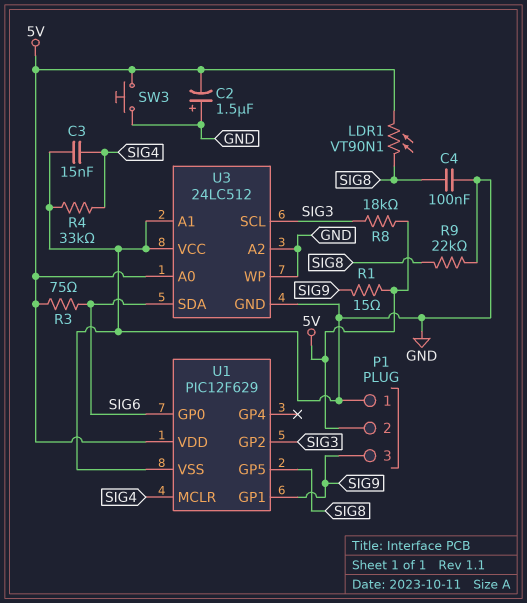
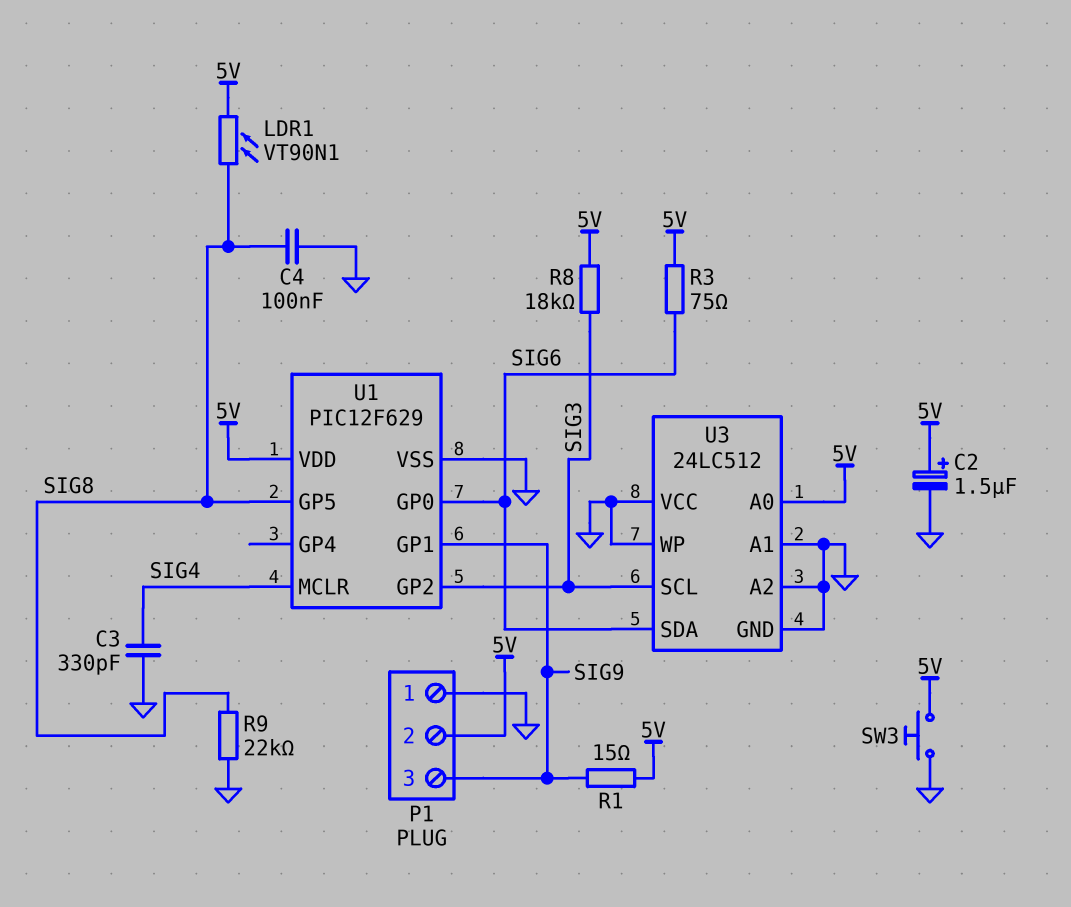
C2: 1.5uF (plus GND, minus 5V) -> 1.5uF (plus 5V, minus GND)
C3: 15nF (GND, SIG4) -> 330pF (GND, SIG4)
R4: 33k (GND, SIG4) -> none

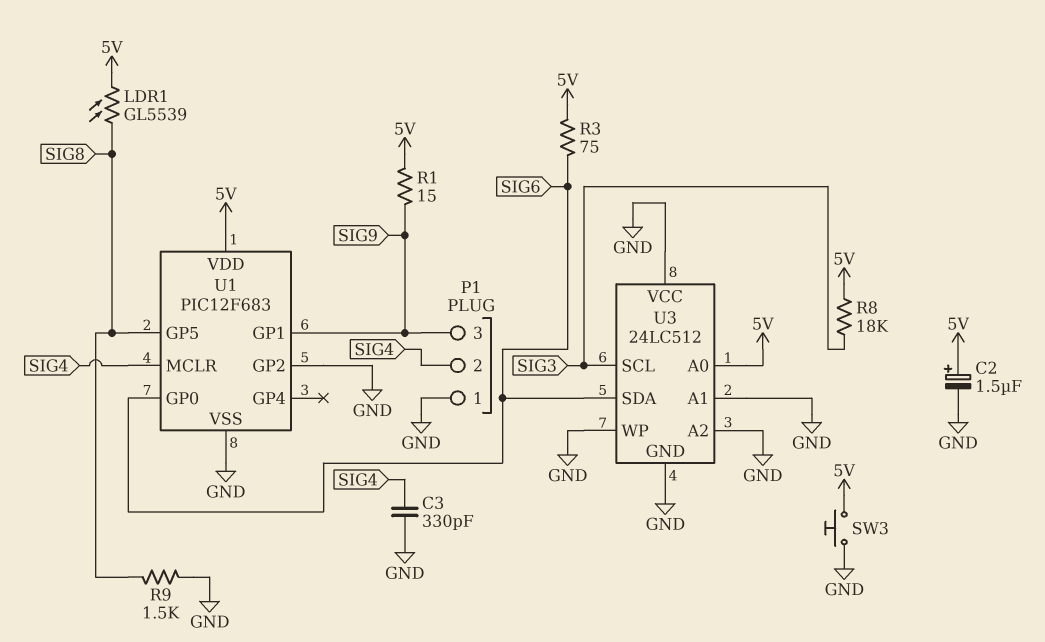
C4: 100nF (GND, SIG8) -> none
LDR1: VT90N1 (5V, SIG8) -> GL5539 (5V, SIG8)
P1 pin 2: 5V -> SIG4
R9: 22k (GND, SIG8) -> 1.5k (GND, SIG8)
U1: PIC12F629 -> PIC12F683
U1 pin GP2: SIG3 -> GND

